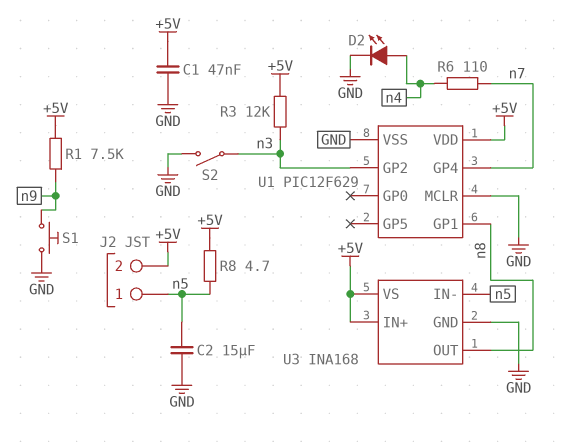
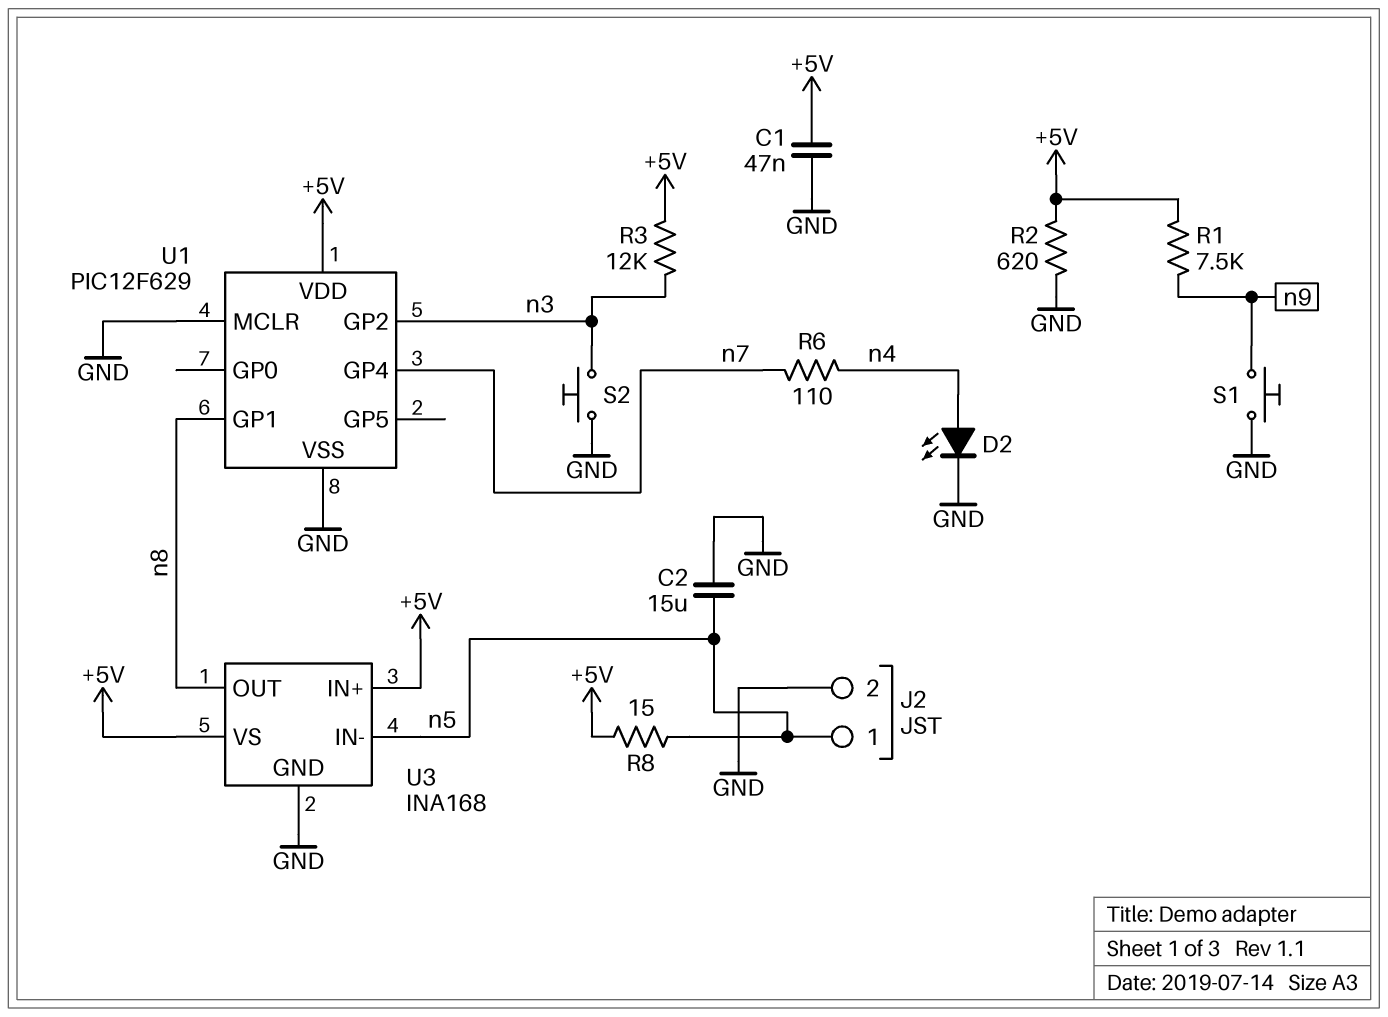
J2 pin 2: +5V -> GND
R2: none -> 620 (+5V, GND)
R8: 4.7 (+5V, n5) -> 15 (+5V, n5)
S2: switch (GND, n3) -> button (GND, n3)

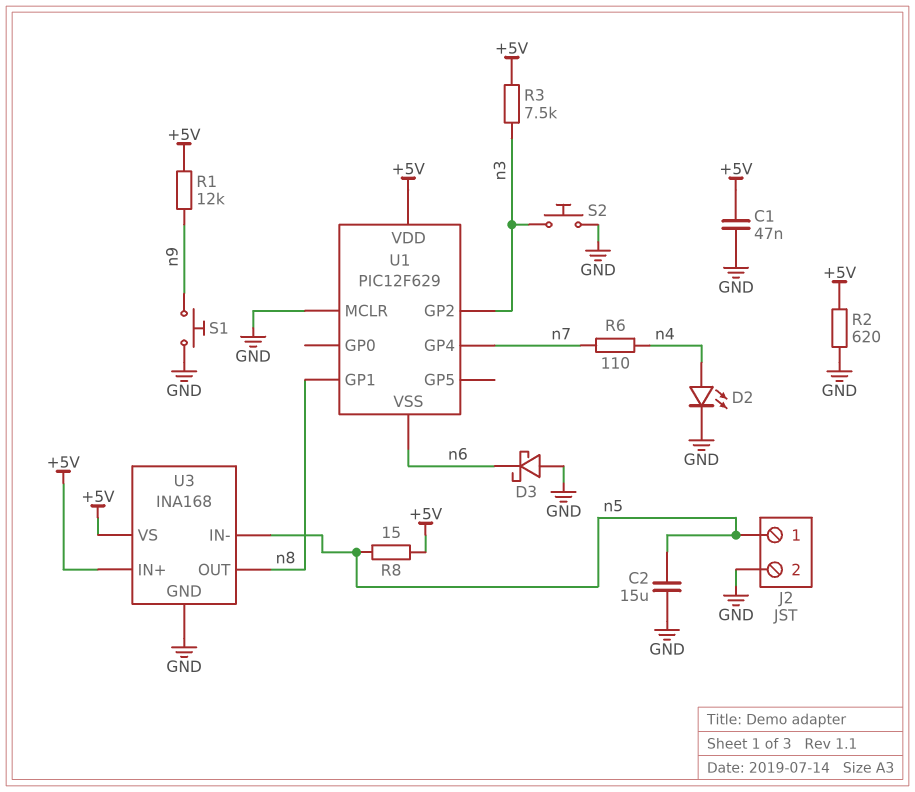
D3: none -> schottky (A GND, K n6)
R1: 7.5k (+5V, n9) -> 12k (+5V, n9)
R3: 12k (+5V, n3) -> 7.5k (+5V, n3)
U1 pin VSS: GND -> n6

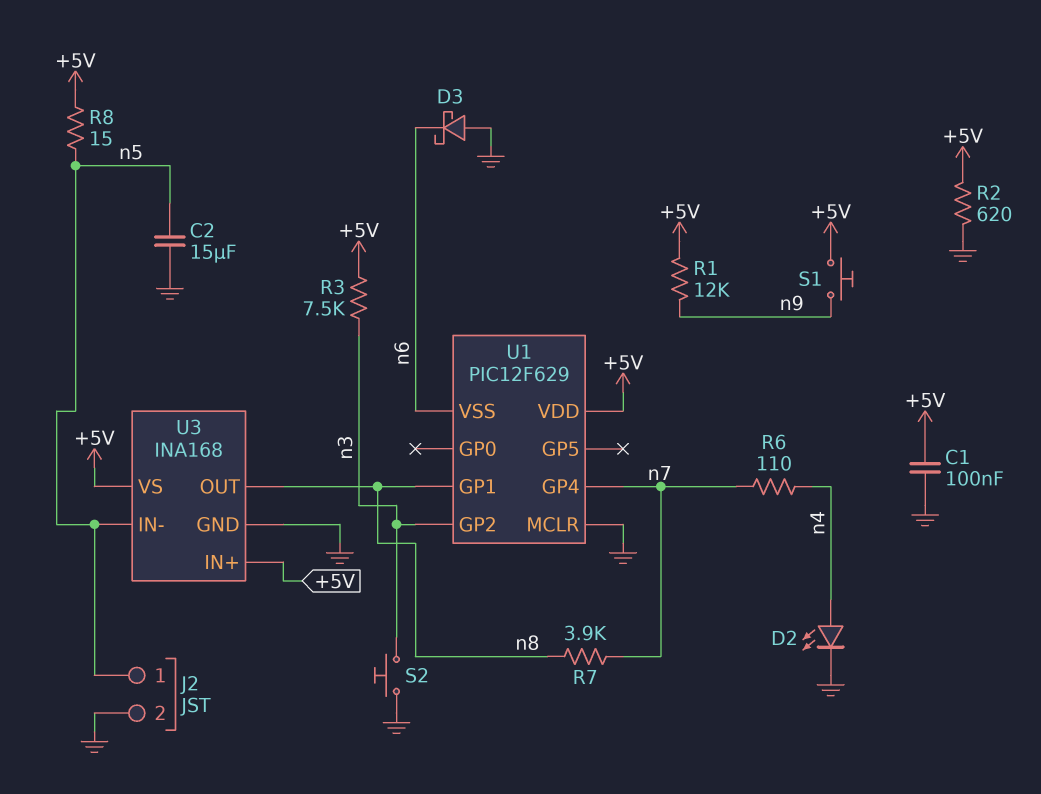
C1: 47nF (+5V, GND) -> 100nF (+5V, GND)
R7: none -> 3.9k (n7, n8)
S1: button (GND, n9) -> button (+5V, n9)

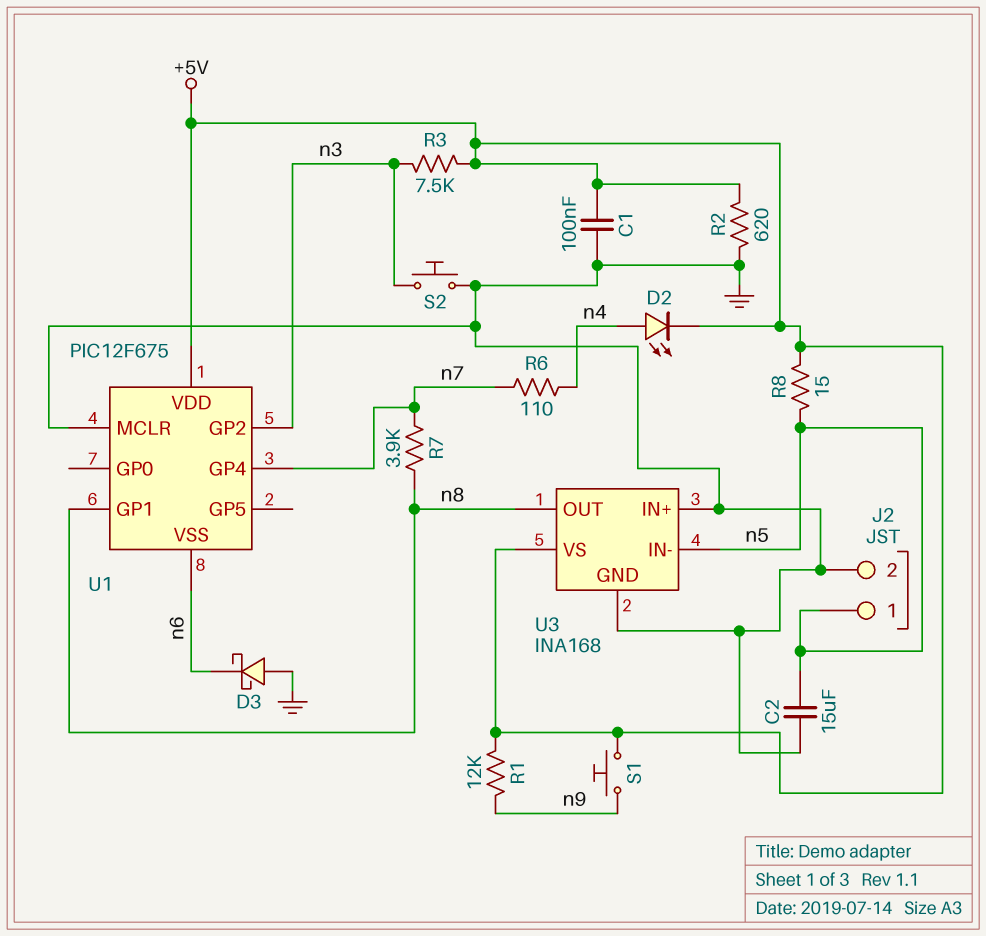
D2: LED (A n4, K GND) -> LED (A n4, K +5V)
U1: PIC12F629 -> PIC12F675
U3 pin IN+: +5V -> GND

